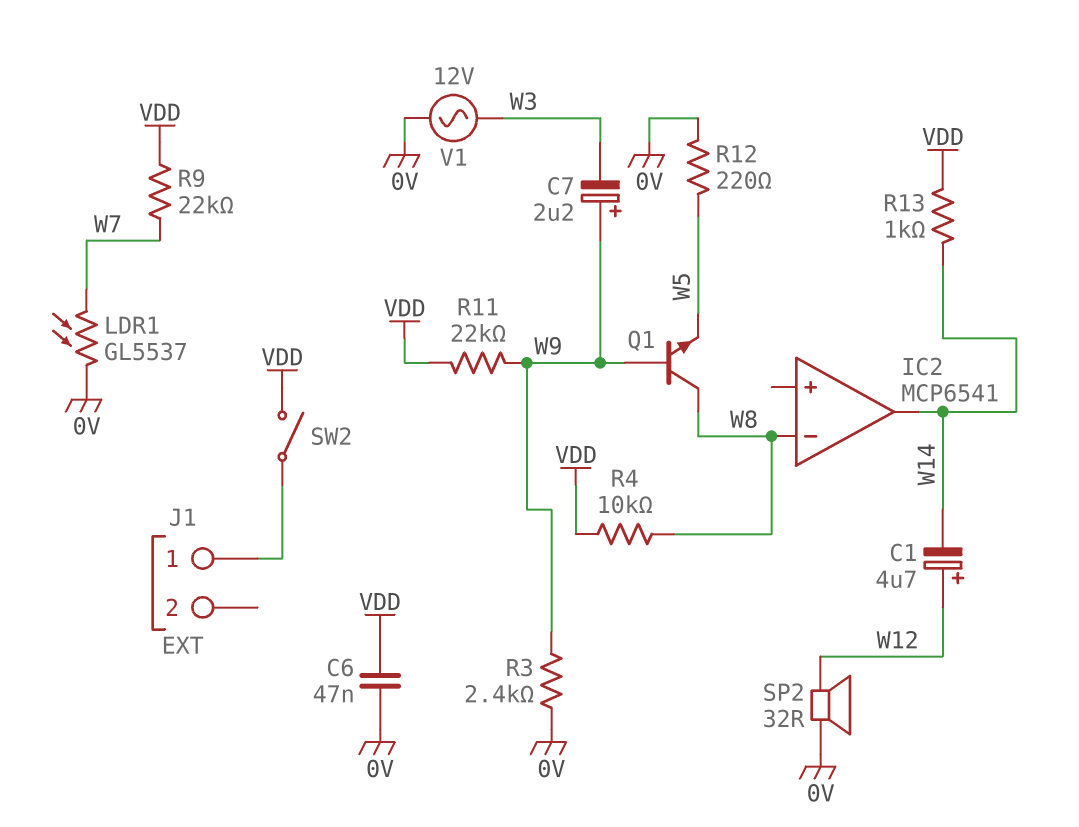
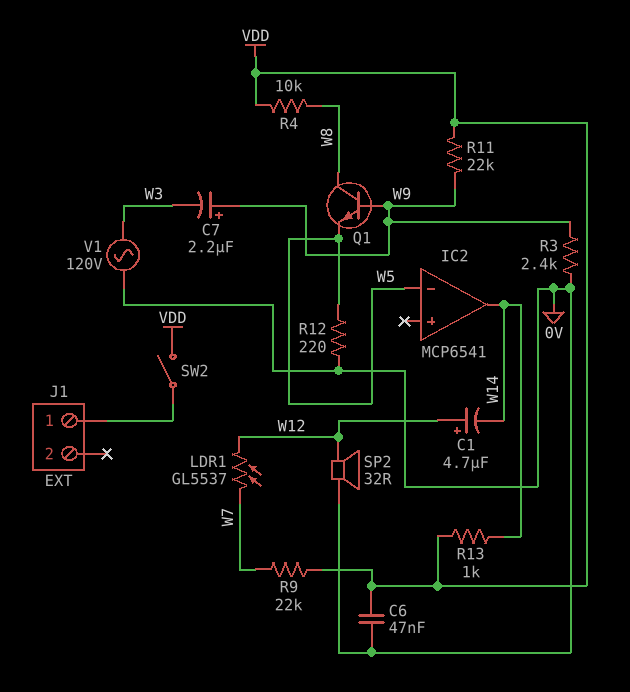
IC2 pin in-: W8 -> W5
LDR1: GL5537 (0V, W7) -> GL5537 (W7, W12)
V1: AC 12V (0V, W3) -> AC 120V (0V, W3)

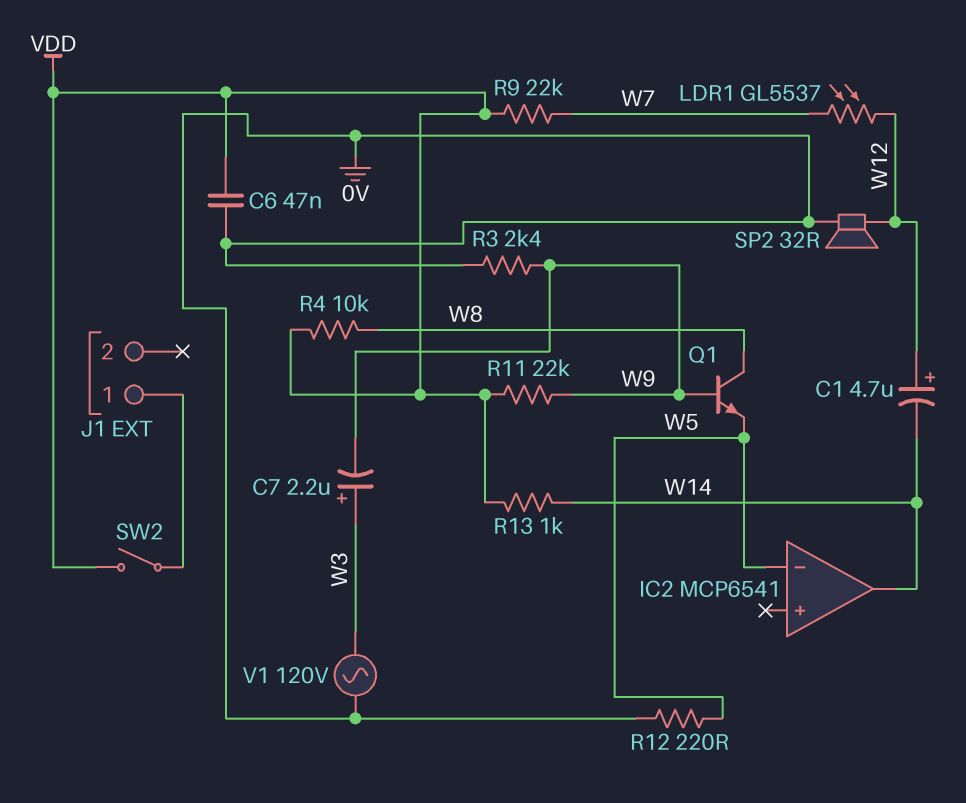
C7: 2.2uF (plus W9, minus W3) -> 2.2uF (plus W3, minus W9)

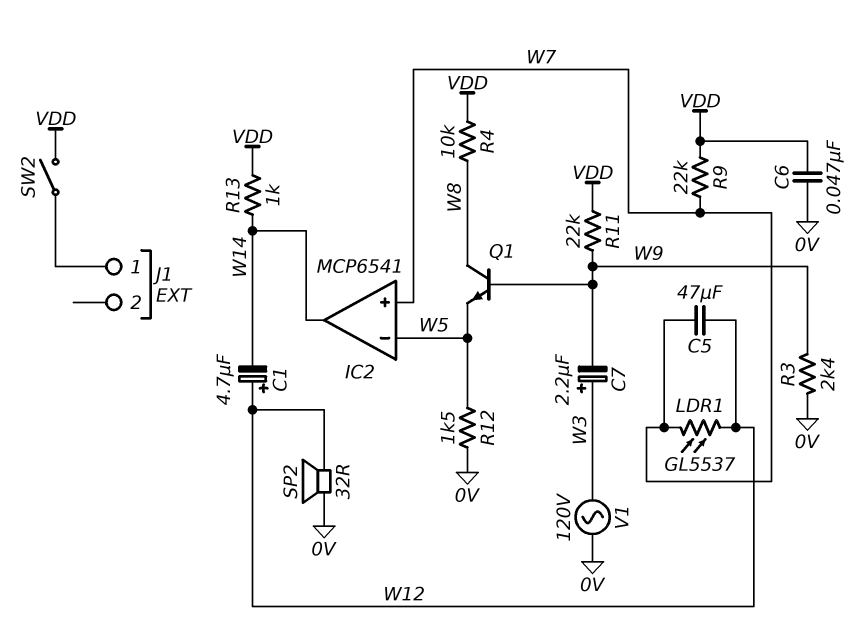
C5: none -> 47uF (W7, W12)
IC2 pin in+: none -> W7
R12: 220 (0V, W5) -> 1.5k (0V, W5)

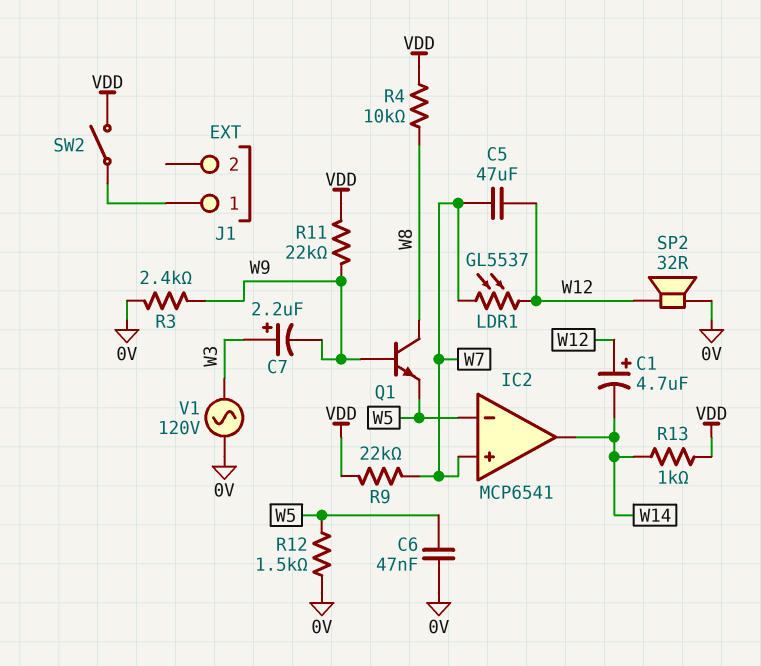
C6: 47nF (0V, VDD) -> 47nF (0V, W5)

